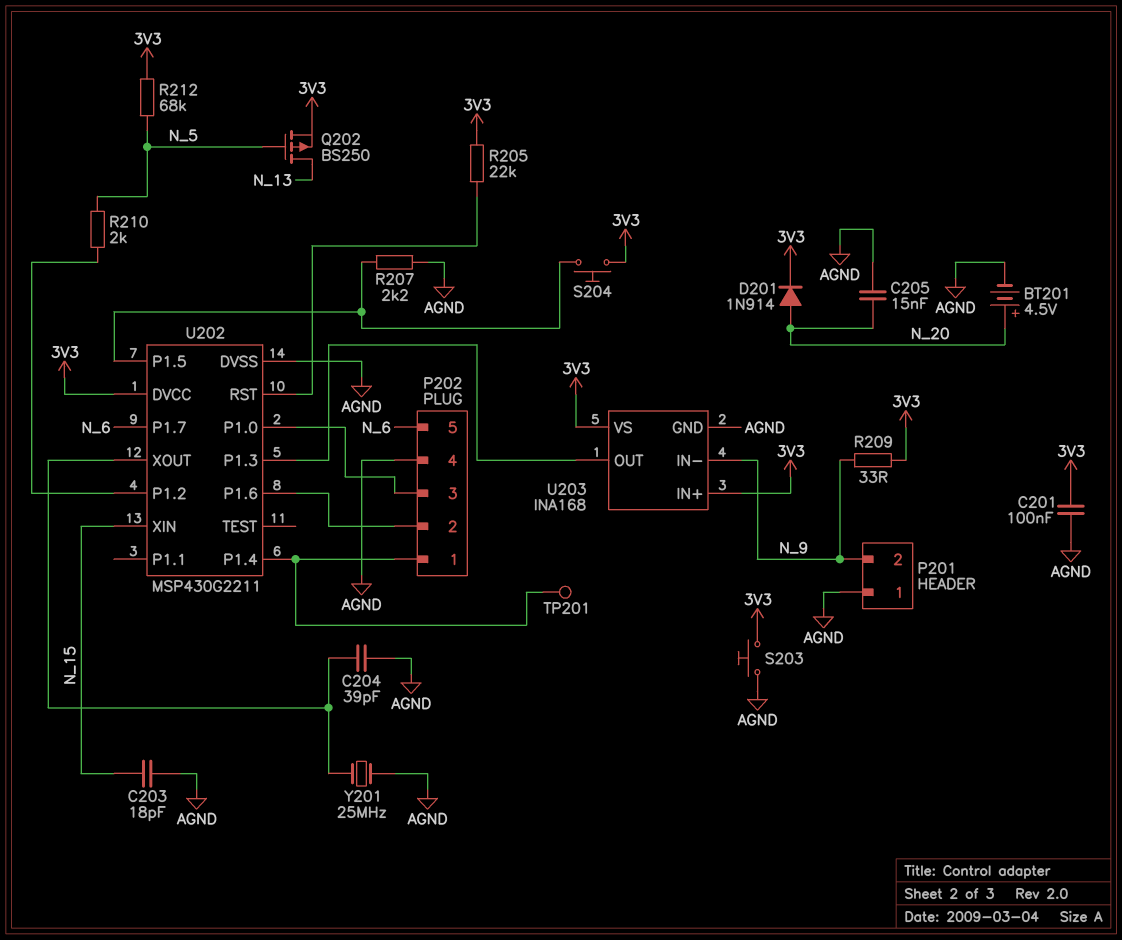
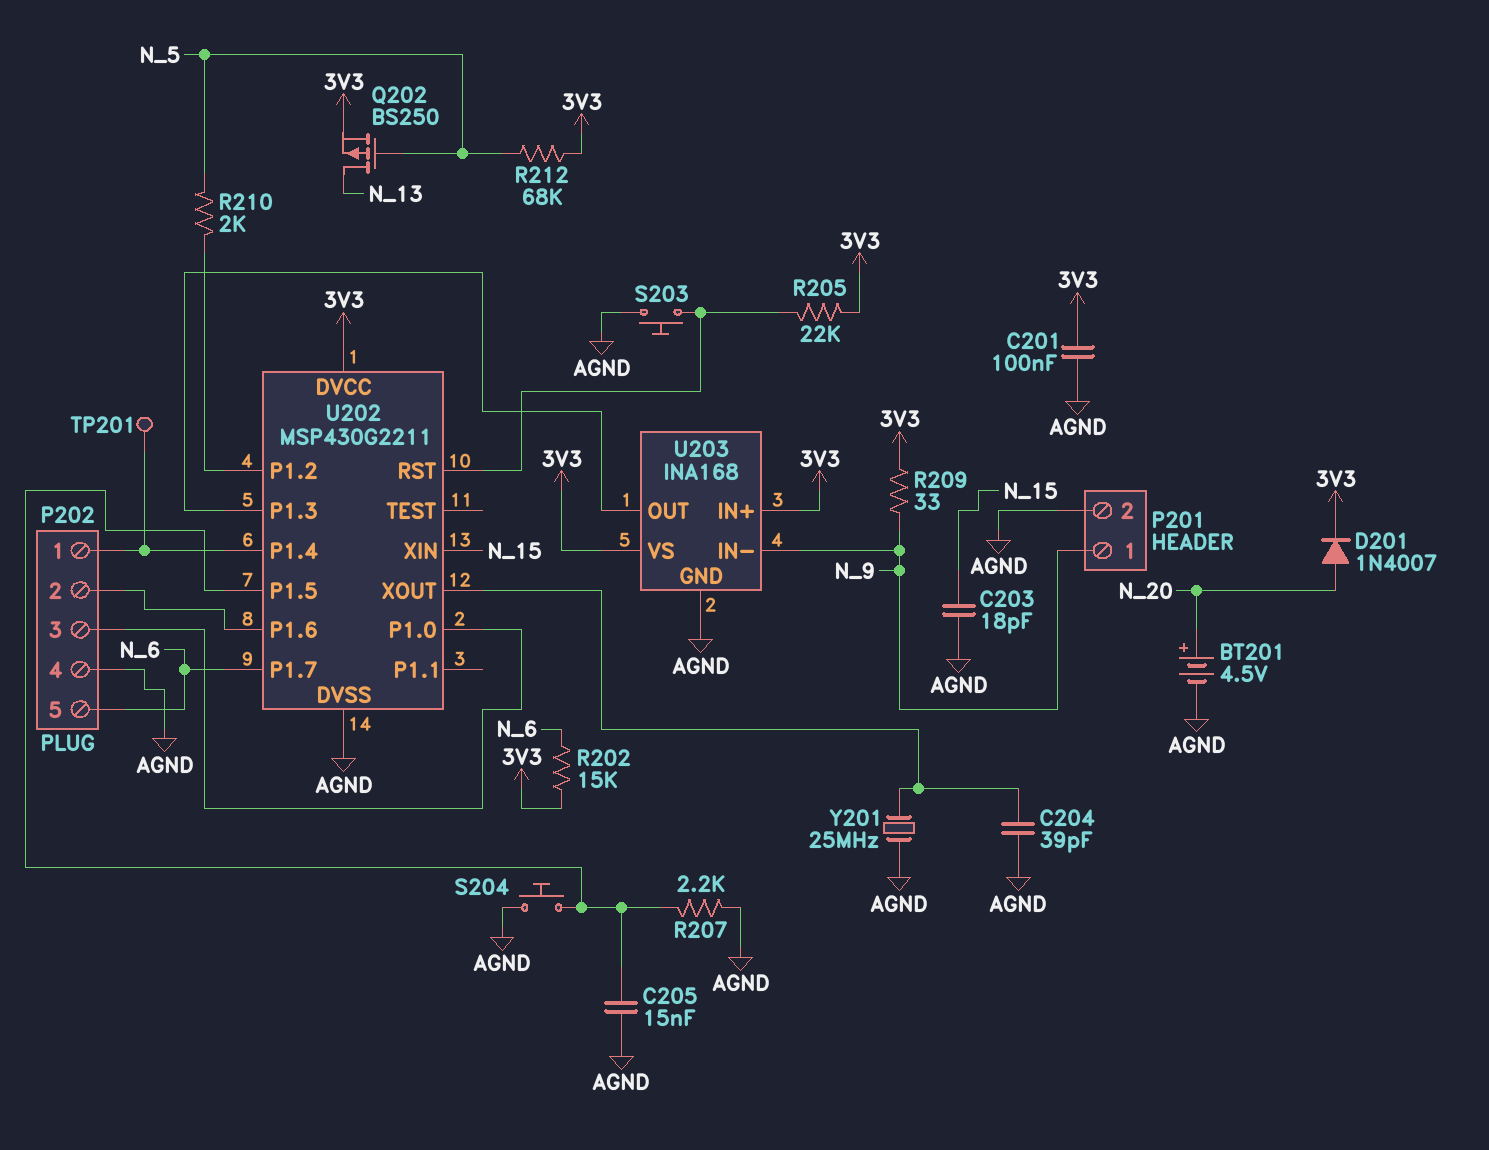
C205: 15nF (AGND, N_20) -> 15nF (AGND, U202/P1.5)
D201: diode 1N914 (A N_20, K 3V3) -> diode 1N4007 (A N_20, K 3V3)
P201 pin 1: AGND -> N_9
P201 pin 2: N_9 -> AGND
R202: none -> 15k (3V3, N_6)
S203: button (3V3, AGND) -> button (AGND, U202/RST)
S204: button (3V3, U202/P1.5) -> button (AGND, U202/P1.5)

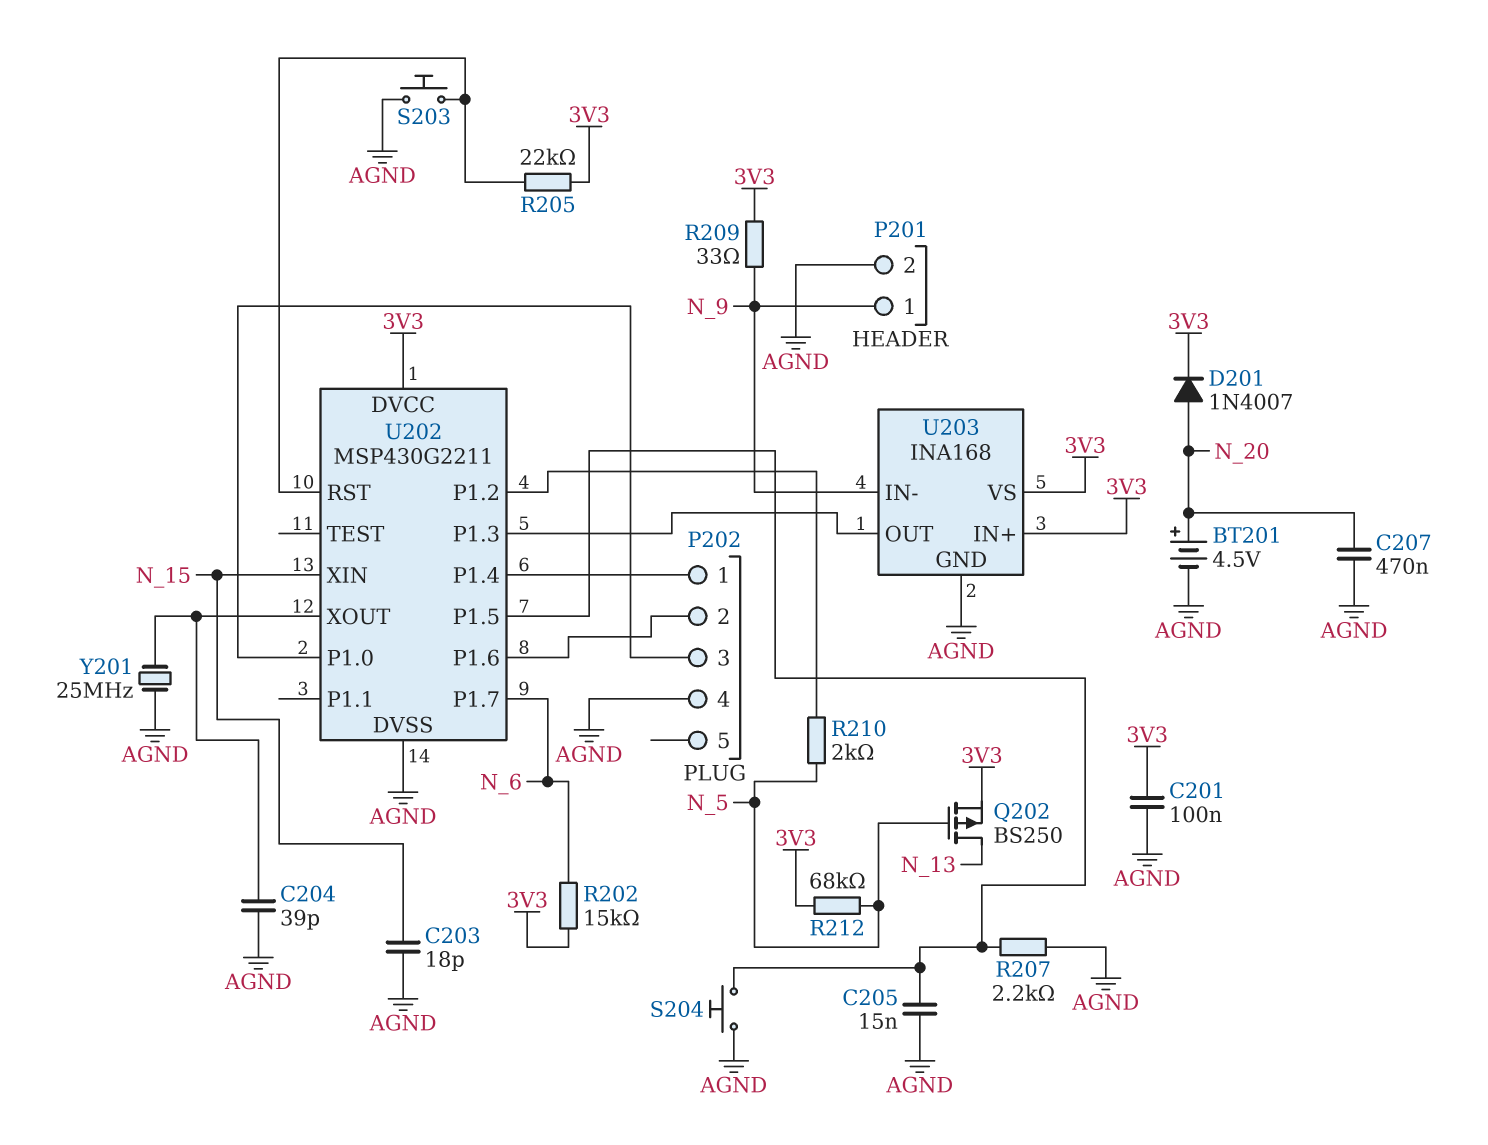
C207: none -> 470nF (AGND, N_20)
P202 pin 5: N_6 -> none
TP201: test point (P202/1) -> none

